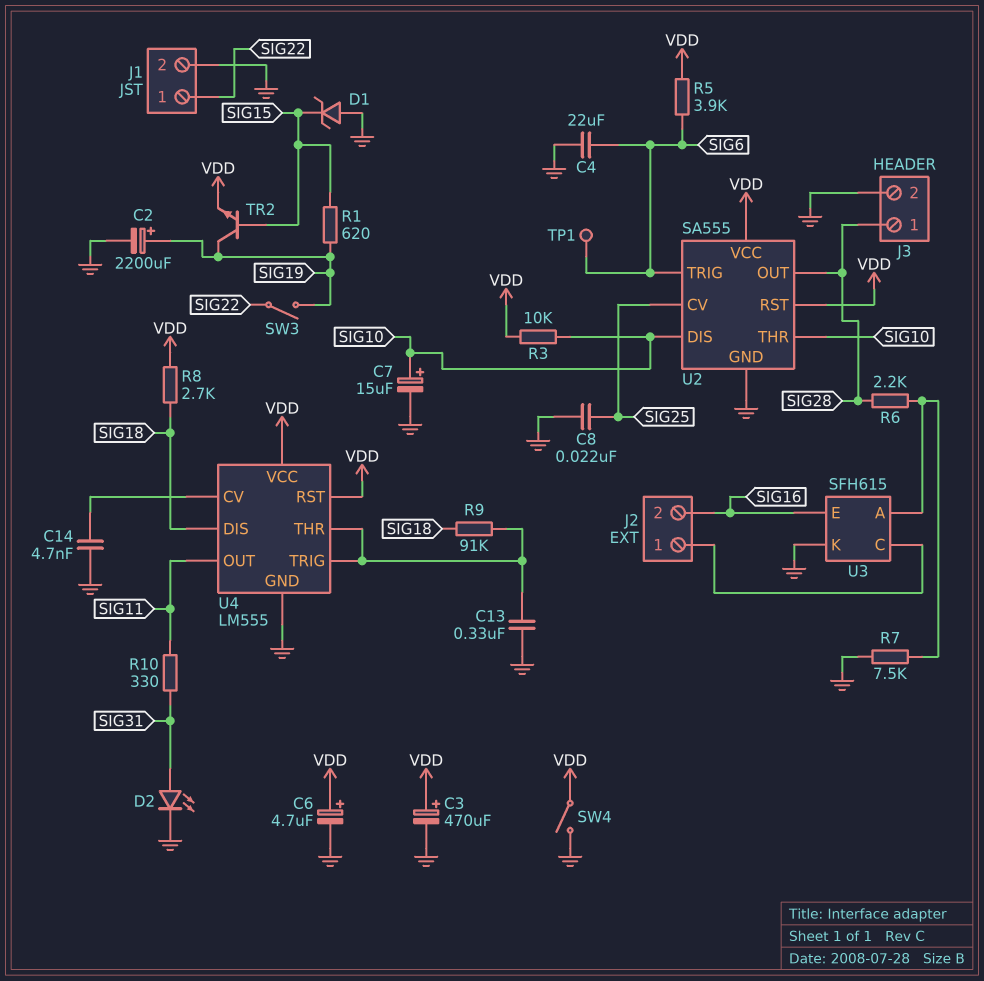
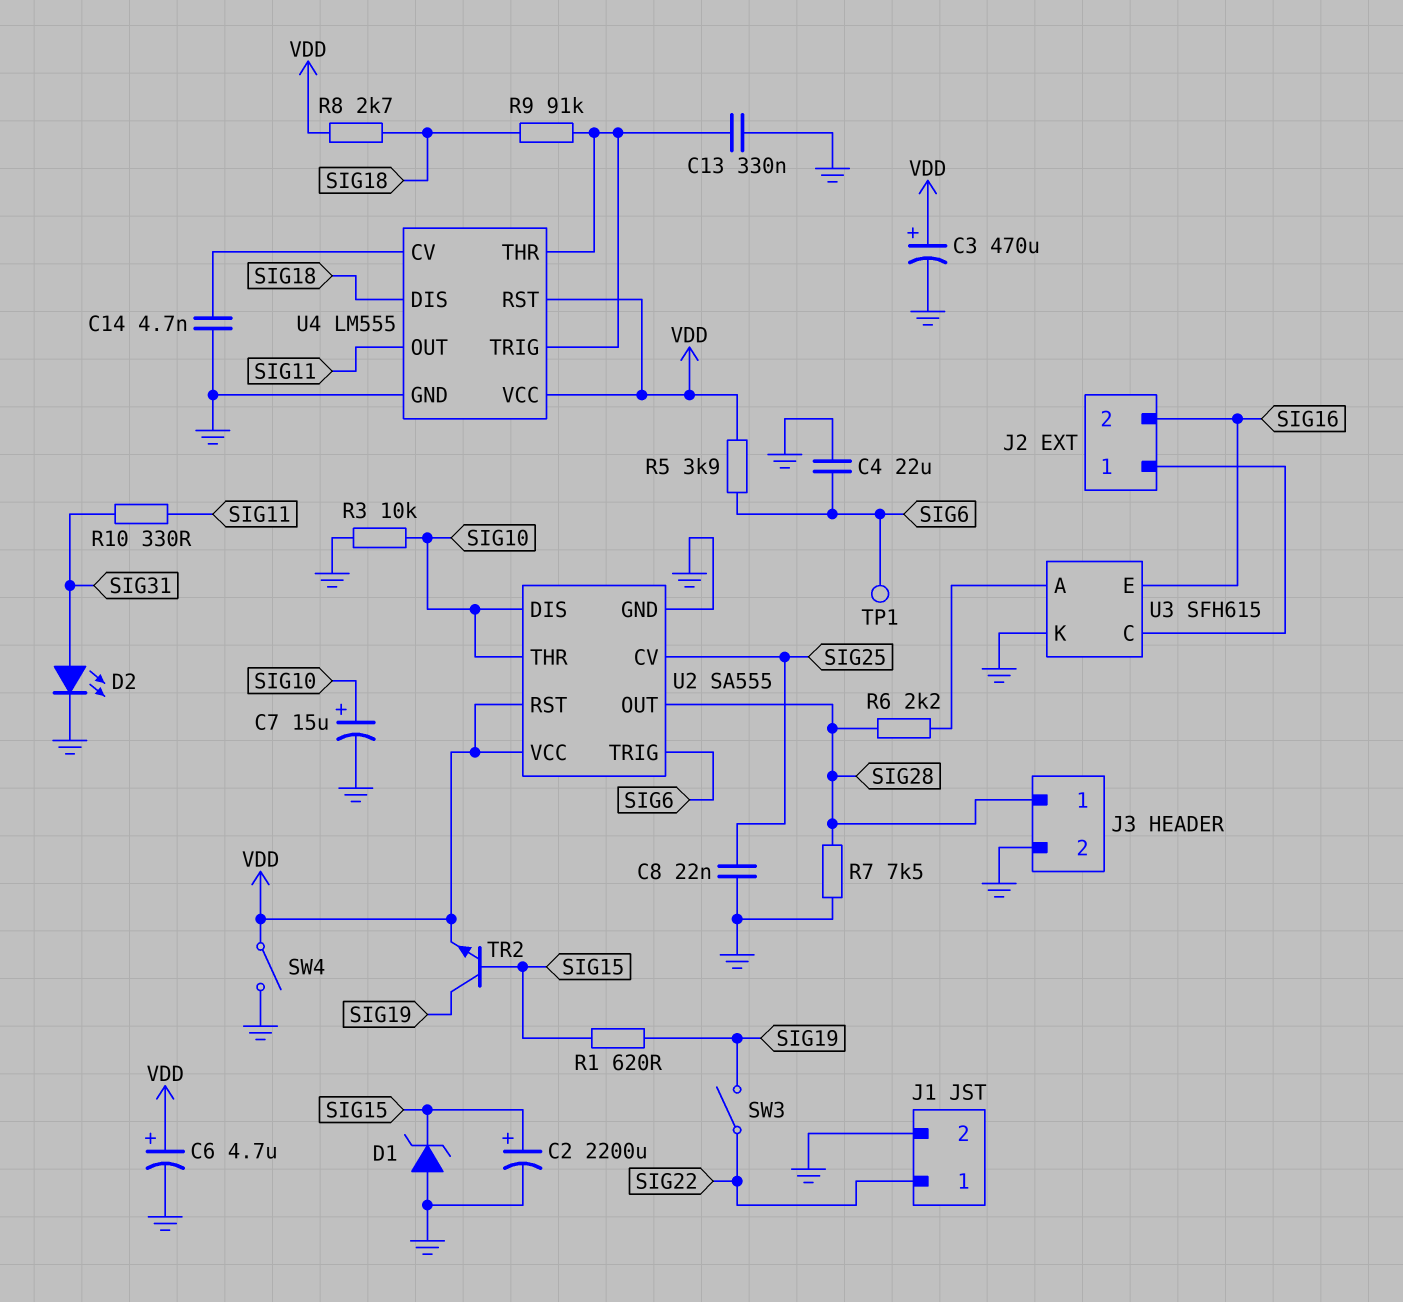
C2: 2200uF (plus SIG19, minus GND) -> 2200uF (plus SIG15, minus GND)
R3: 10k (SIG10, VDD) -> 10k (GND, SIG10)
R7: 7.5k (GND, U3/A) -> 7.5k (GND, SIG28)

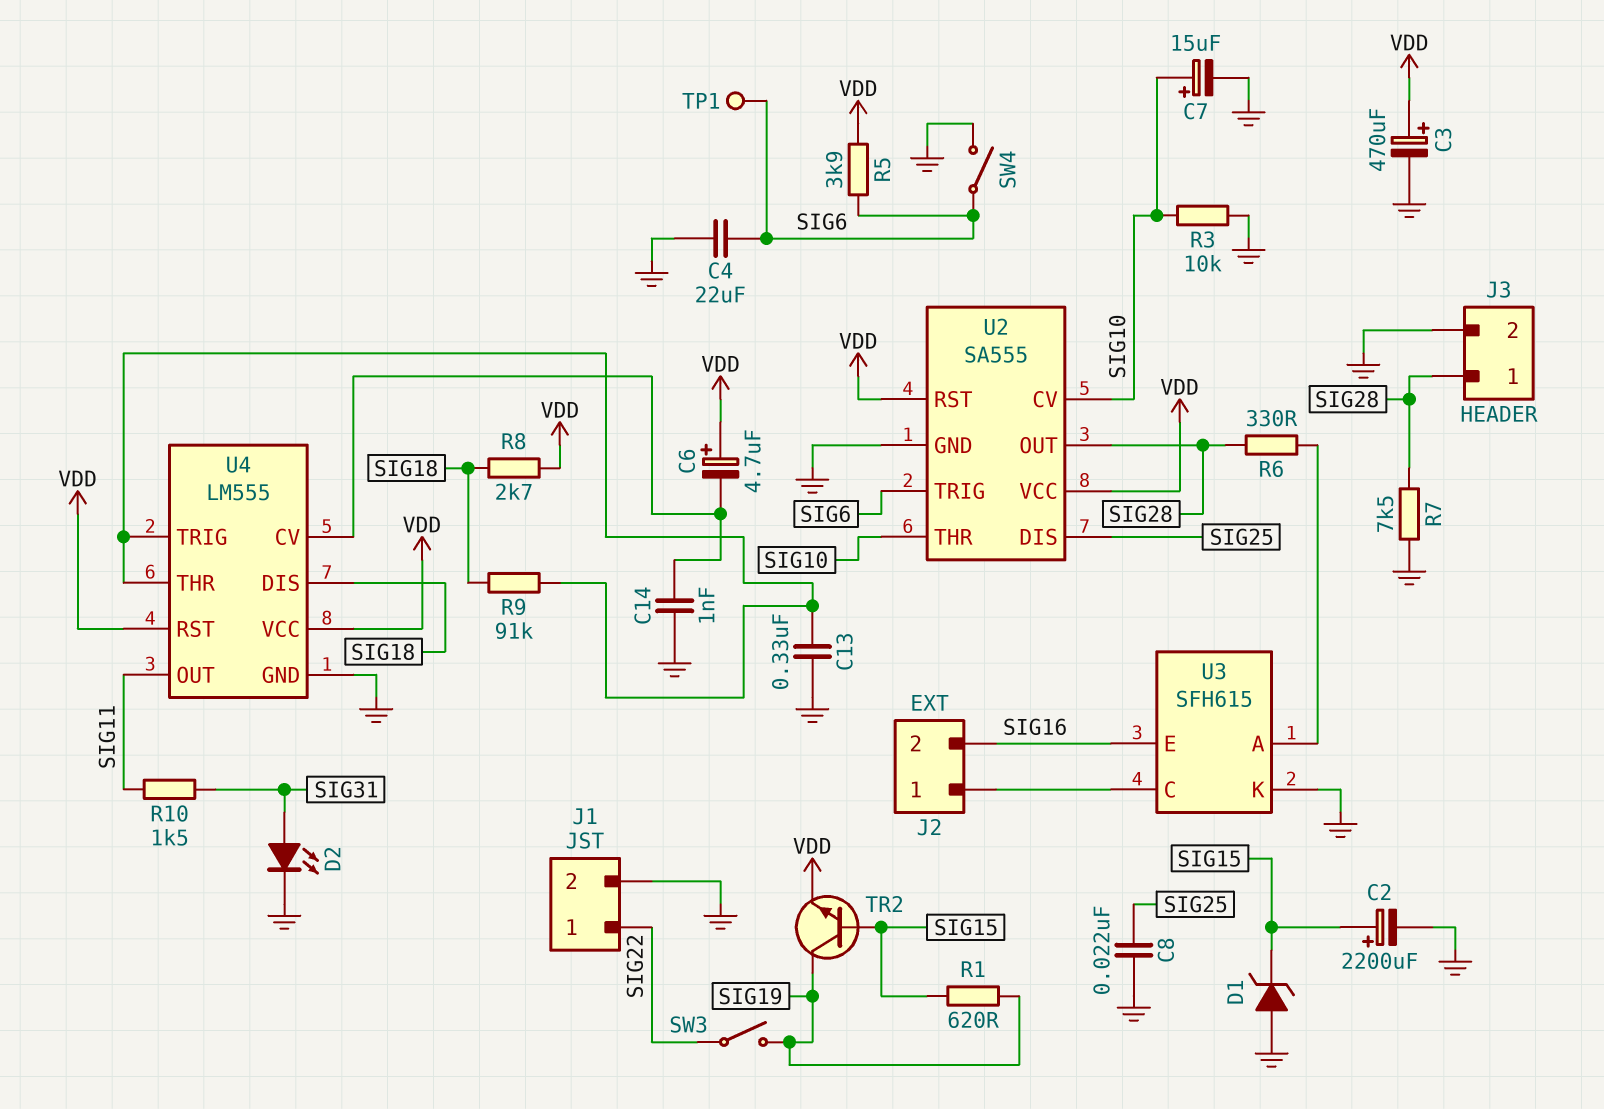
C6: 4.7uF (plus VDD, minus GND) -> 4.7uF (plus VDD, minus U4/CV)
C14: 4.7nF (GND, U4/CV) -> 1nF (GND, U4/CV)
R6: 2.2k (SIG28, U3/A) -> 330 (SIG28, U3/A)
R10: 330 (SIG11, SIG31) -> 1.5k (SIG11, SIG31)
SW4: switch (GND, VDD) -> switch (GND, SIG6)
U2 pin CV: SIG25 -> SIG10
U2 pin DIS: SIG10 -> SIG25

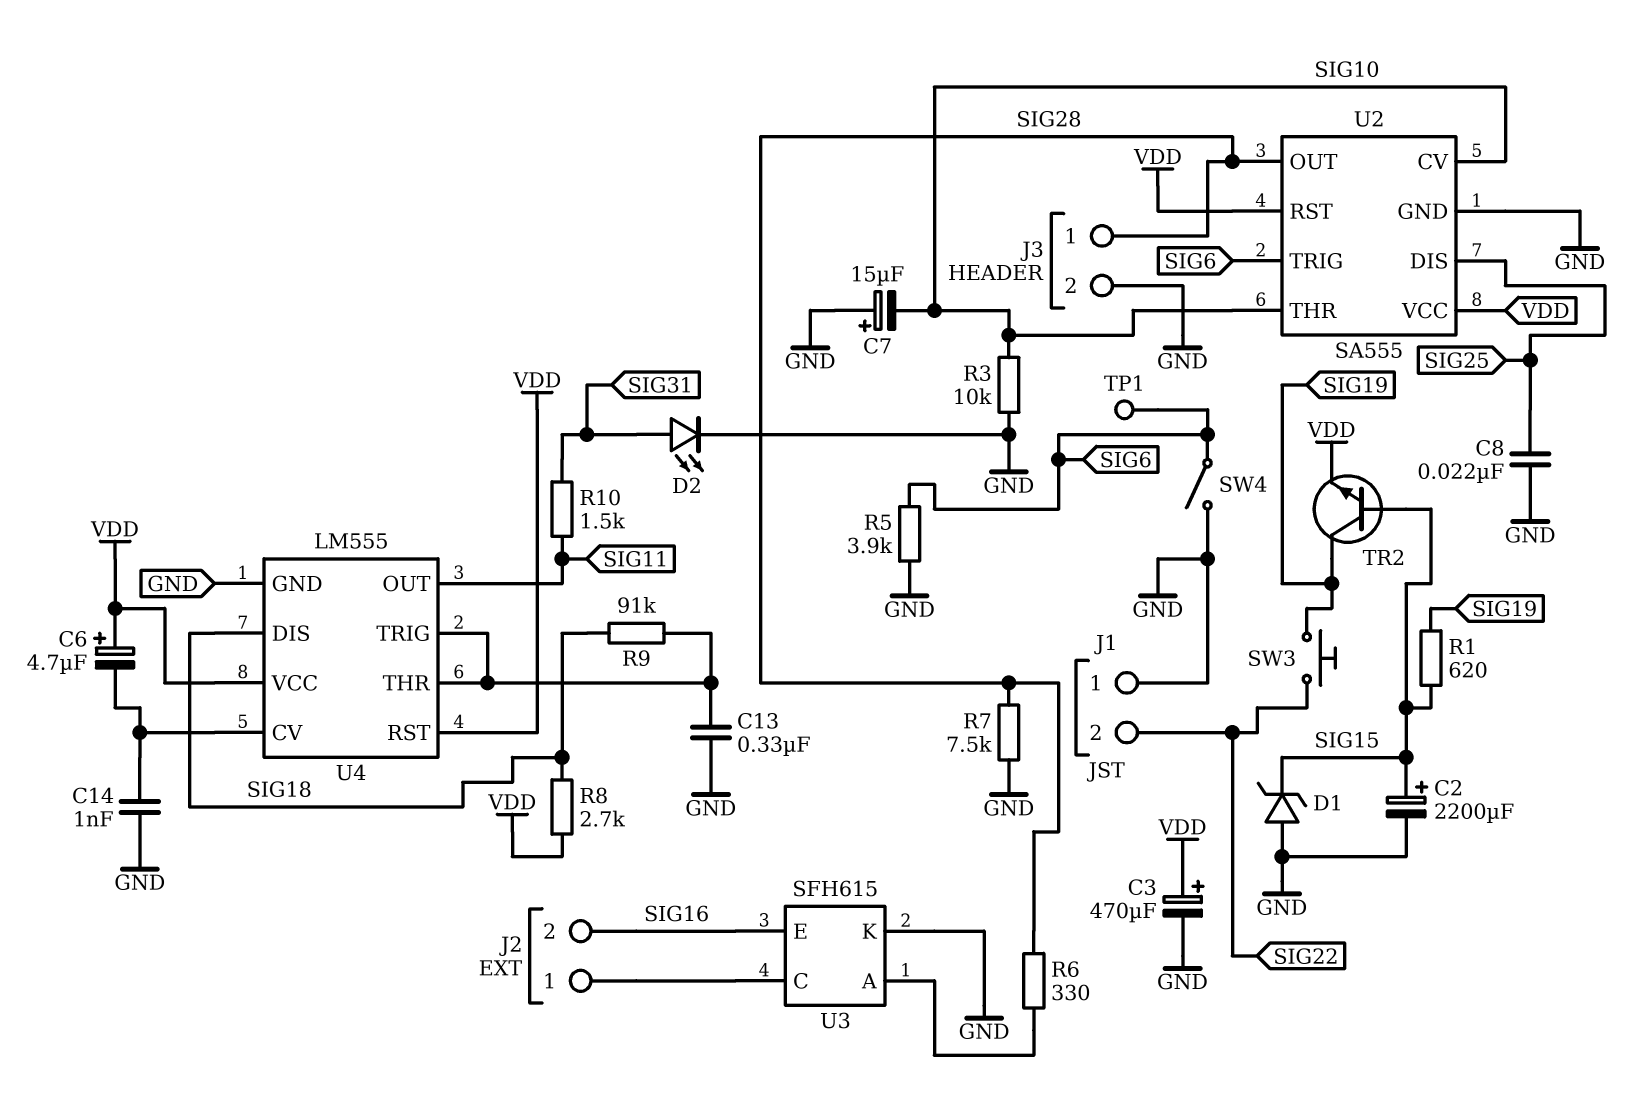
C4: 22uF (GND, SIG6) -> none
C7: 15uF (plus SIG10, minus GND) -> 15uF (plus GND, minus SIG10)
J1 pin 1: SIG22 -> GND
J1 pin 2: GND -> SIG22
R5: 3.9k (SIG6, VDD) -> 3.9k (GND, SIG6)
SW3: switch (SIG19, SIG22) -> button (SIG19, SIG22)

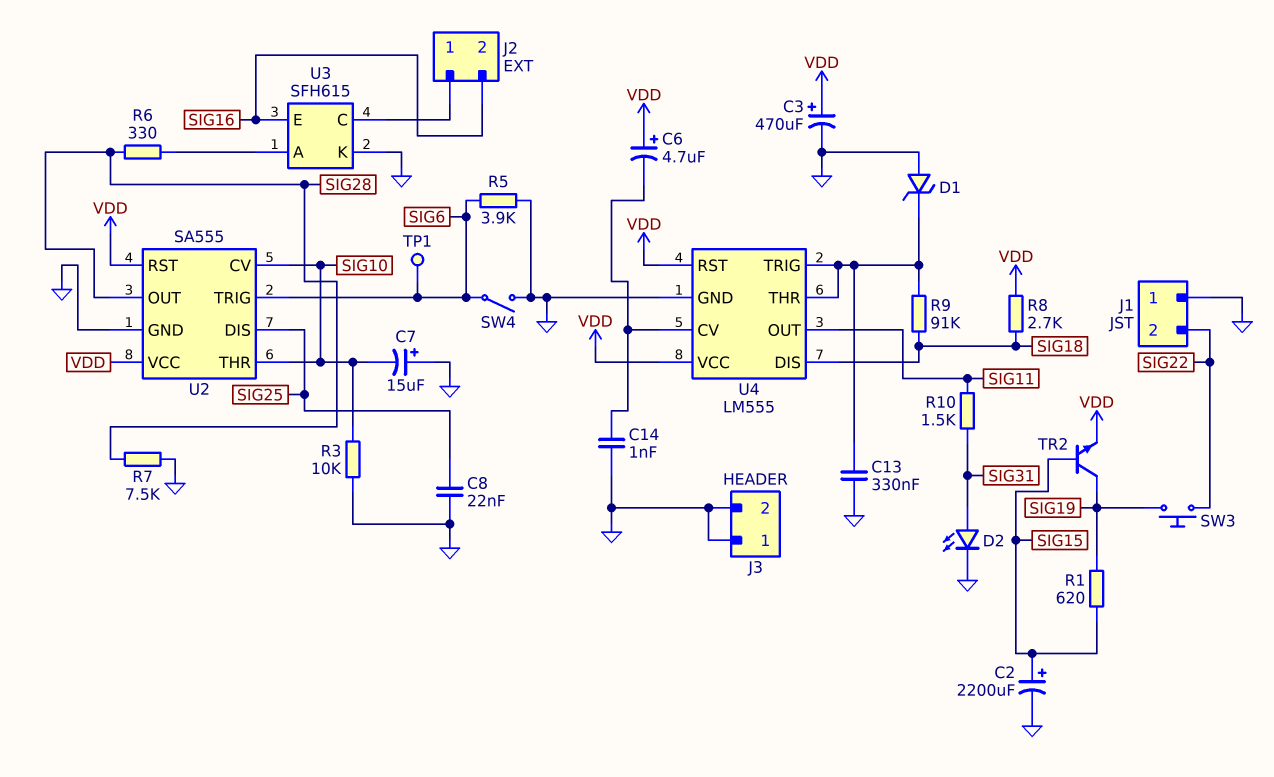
D1: zener (A GND, K SIG15) -> zener (A GND, K U4/THR)
J3 pin 1: SIG28 -> GND

